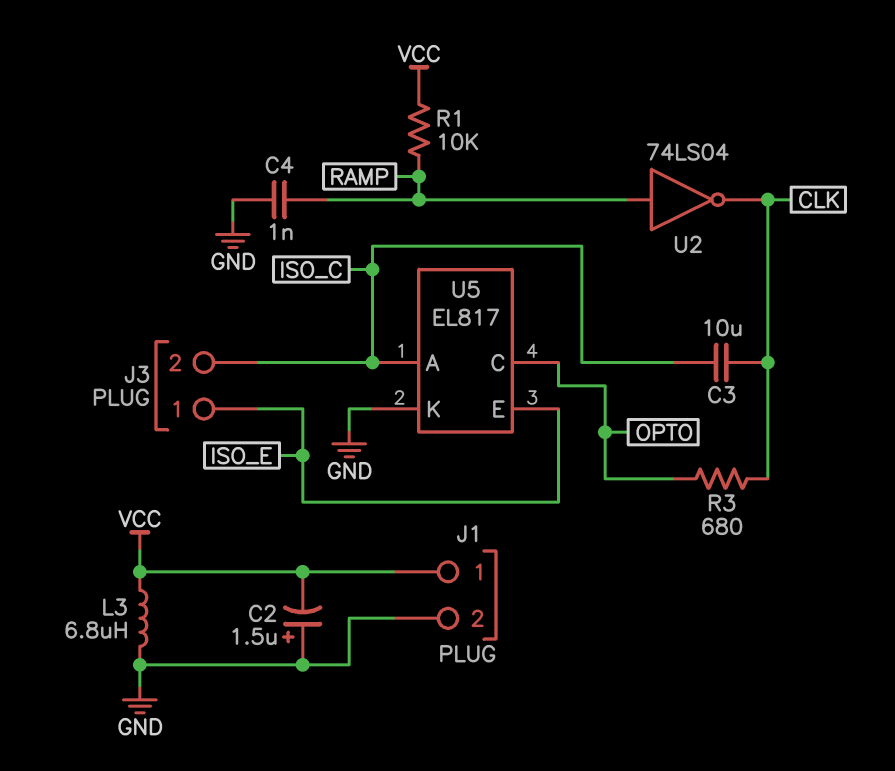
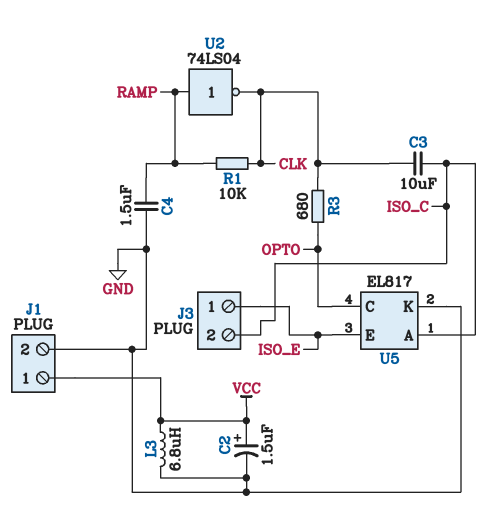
C2: 1.5uF (plus GND, minus VCC) -> 1.5uF (plus VCC, minus GND)
C4: 1nF (GND, RAMP) -> 1.5uF (GND, RAMP)
R1: 10k (RAMP, VCC) -> 10k (CLK, RAMP)

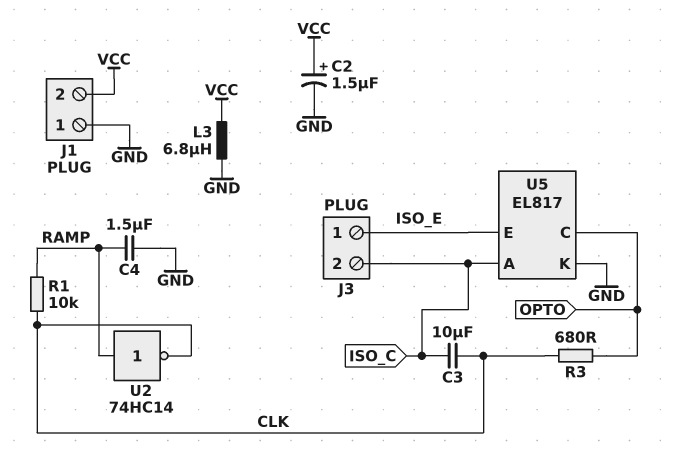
J1 pin 1: VCC -> GND
J1 pin 2: GND -> VCC
U2: NOT 74LS04 (in RAMP, out CLK) -> NOT 74HC14 (in RAMP, out CLK)

